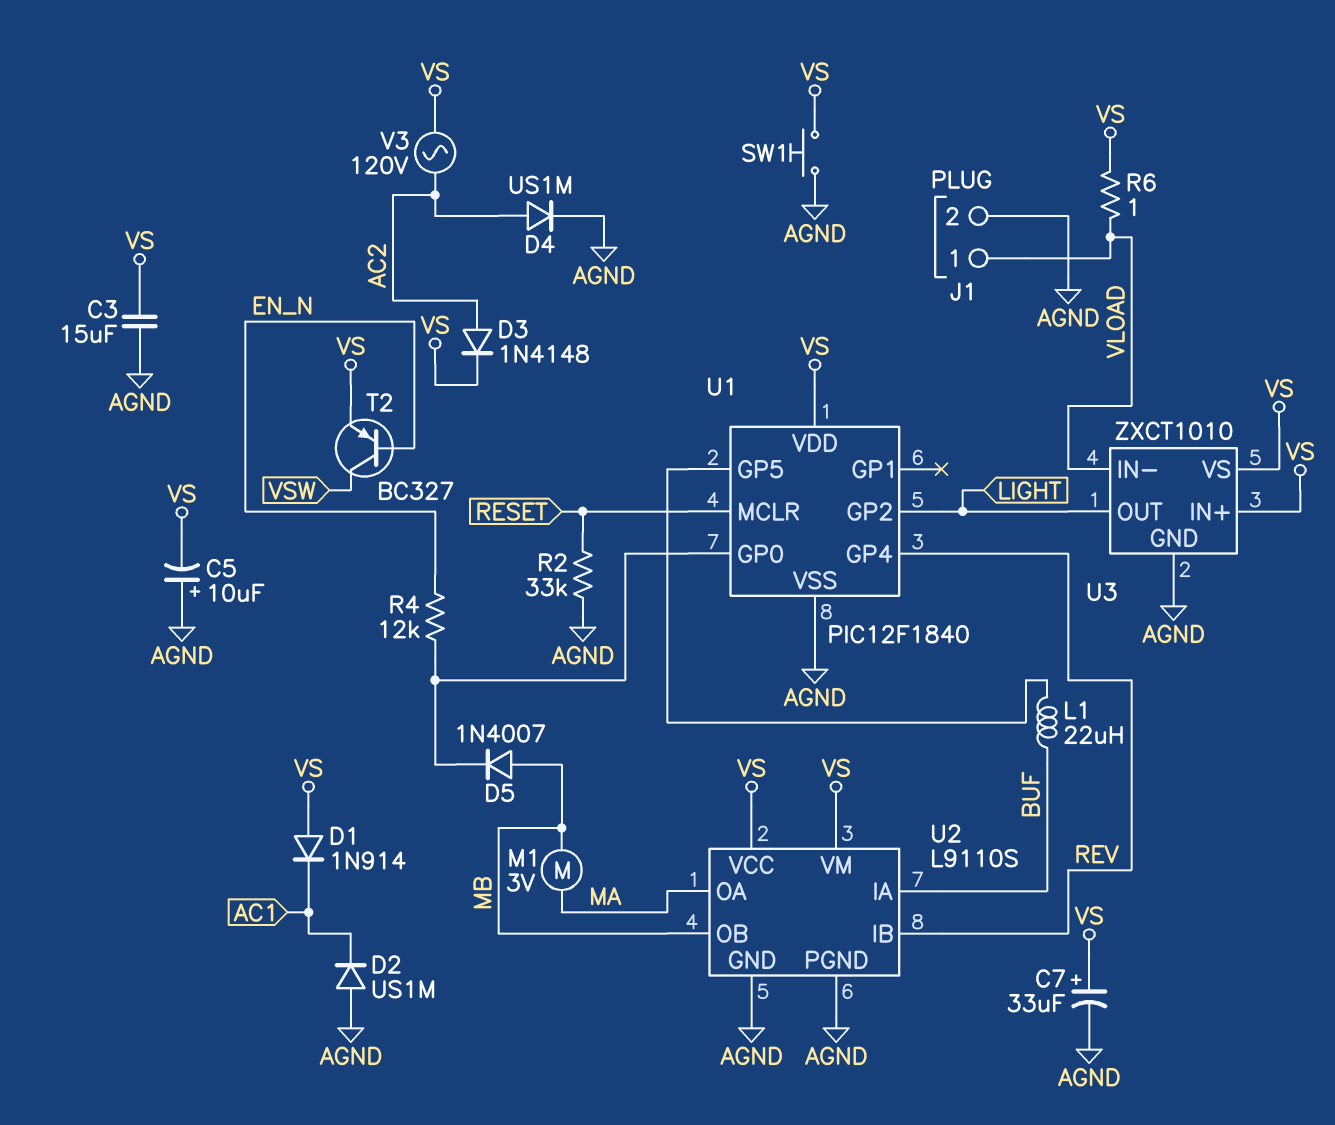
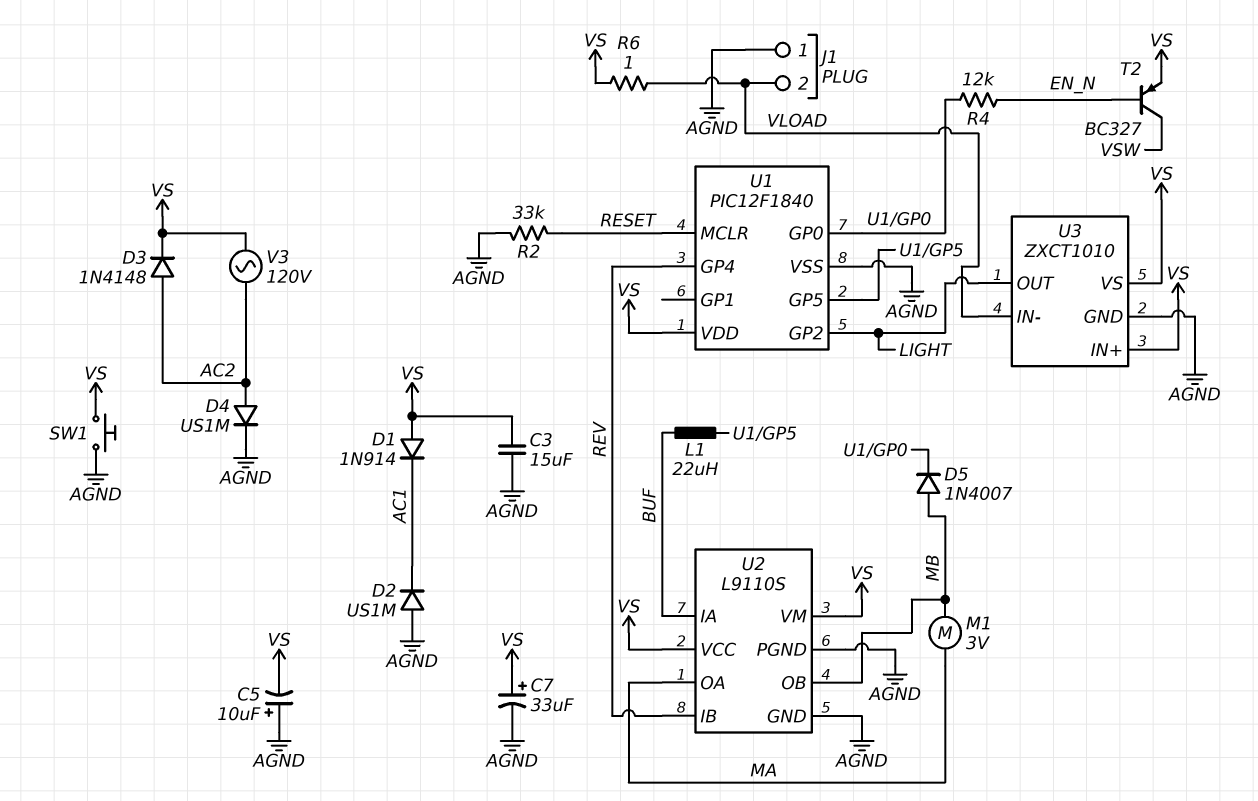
J1 pin 1: VLOAD -> AGND
J1 pin 2: AGND -> VLOAD

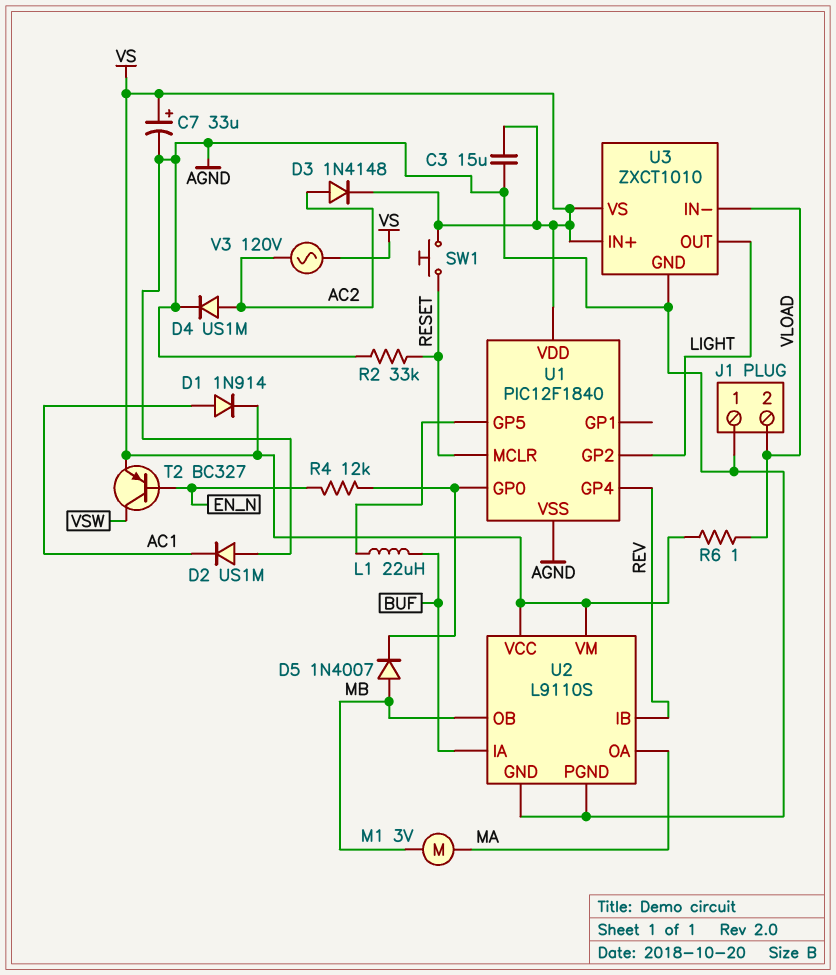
C5: 10uF (plus AGND, minus VS) -> none
D1: diode 1N914 (A VS, K AC1) -> diode 1N914 (A AC1, K VS)
SW1: button (AGND, VS) -> button (RESET, VS)

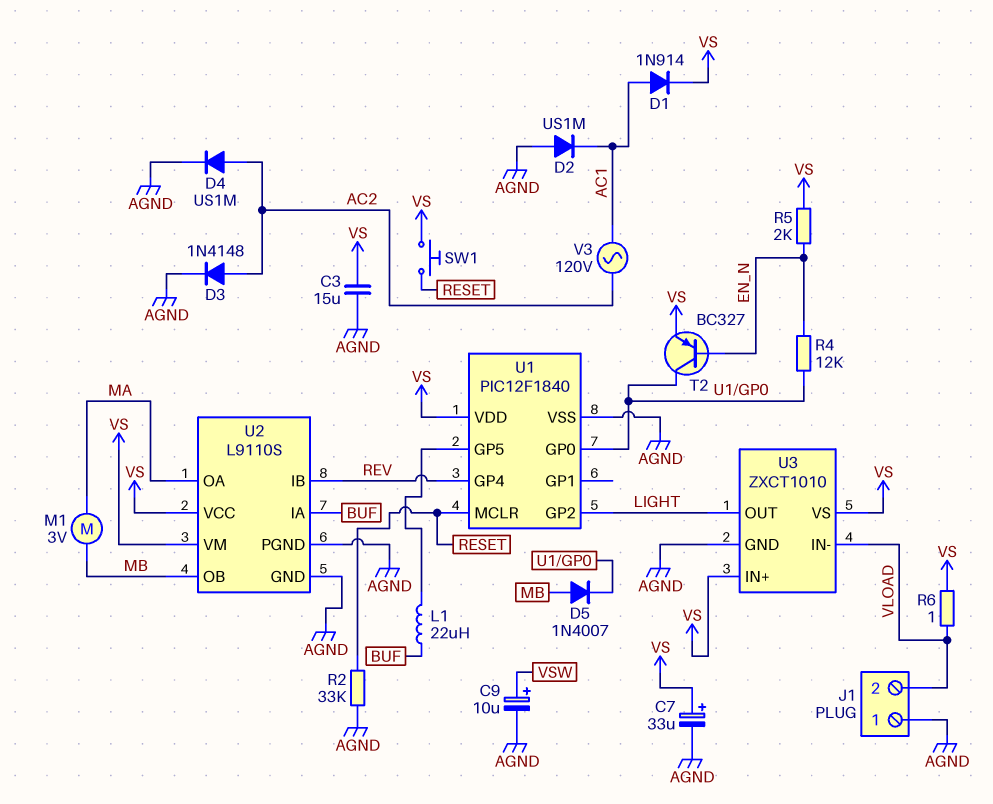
C9: none -> 10uF (plus VSW, minus AGND)
D3: diode 1N4148 (A AC2, K VS) -> diode 1N4148 (A AC2, K AGND)
R5: none -> 2k (EN_N, VS)
T2: PNP BC327 (B EN_N, C VSW, E VS) -> PNP BC327 (B EN_N, C U1/GP0, E VS)
V3: AC 120V (AC2, VS) -> AC 120V (AC1, AC2)

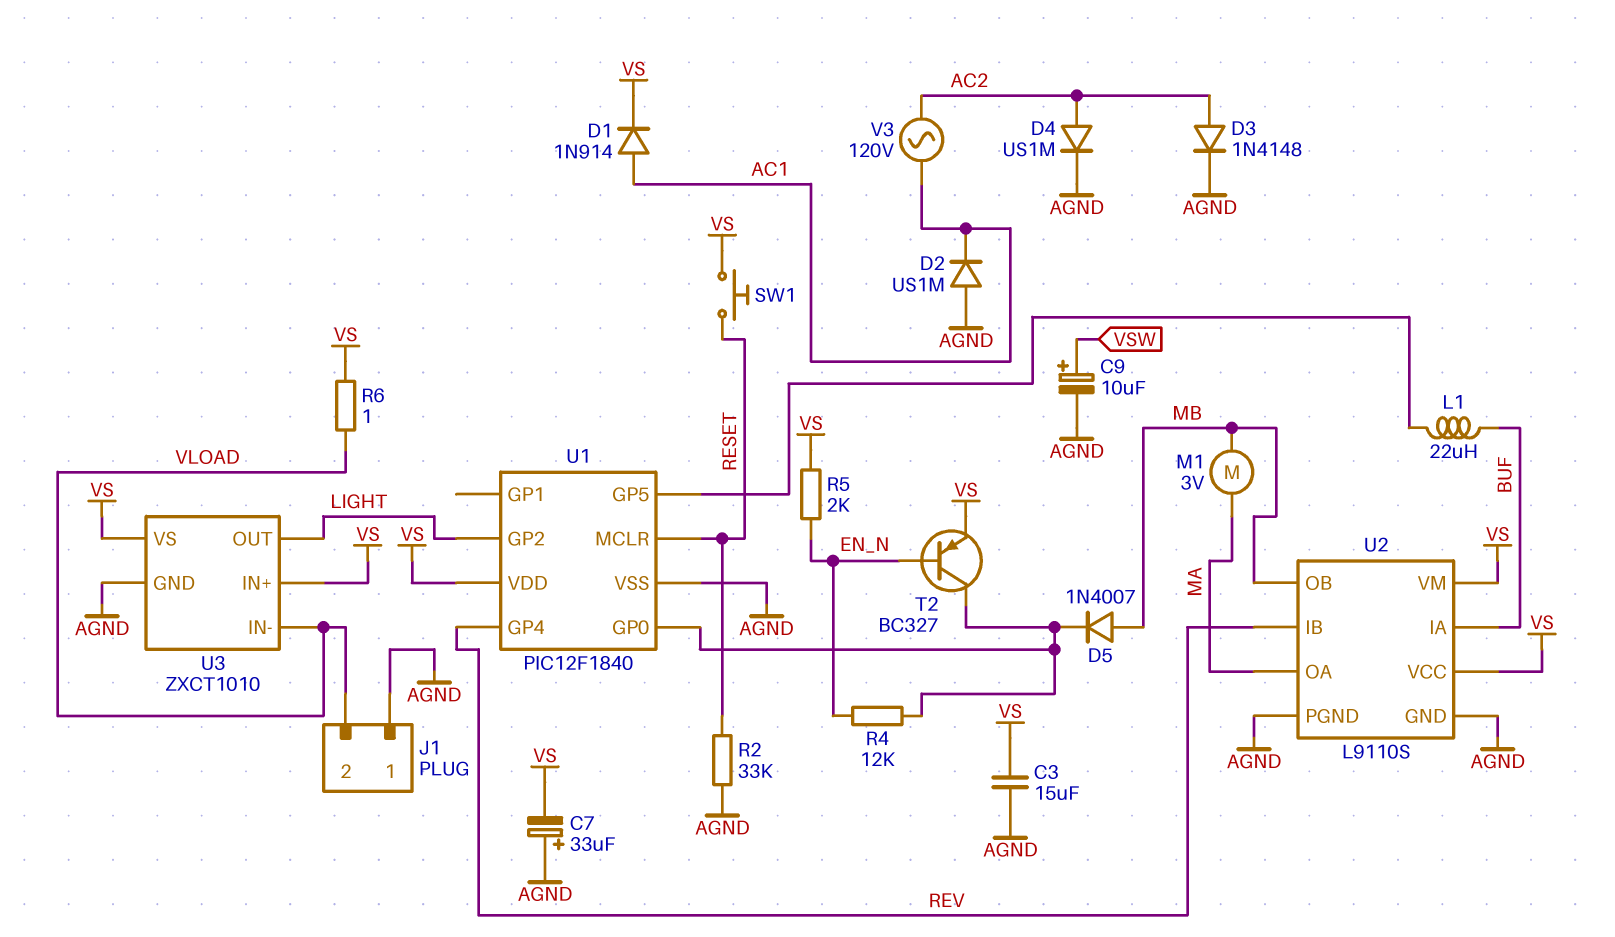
C7: 33uF (plus VS, minus AGND) -> 33uF (plus AGND, minus VS)

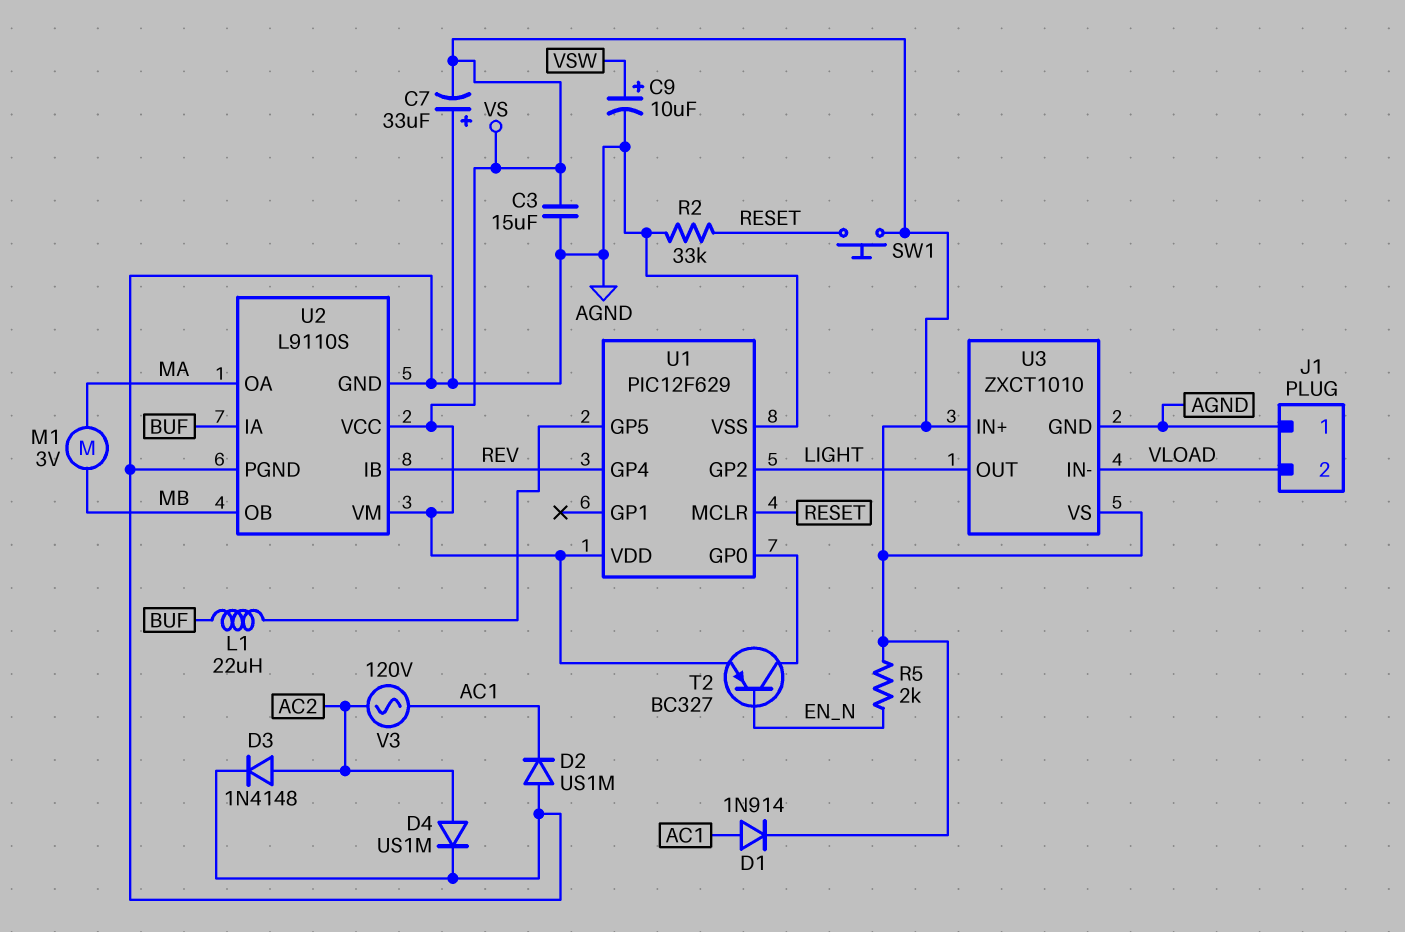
D5: diode 1N4007 (A MB, K U1/GP0) -> none
R4: 12k (EN_N, U1/GP0) -> none
R6: 1 (VLOAD, VS) -> none
U1: PIC12F1840 -> PIC12F629

